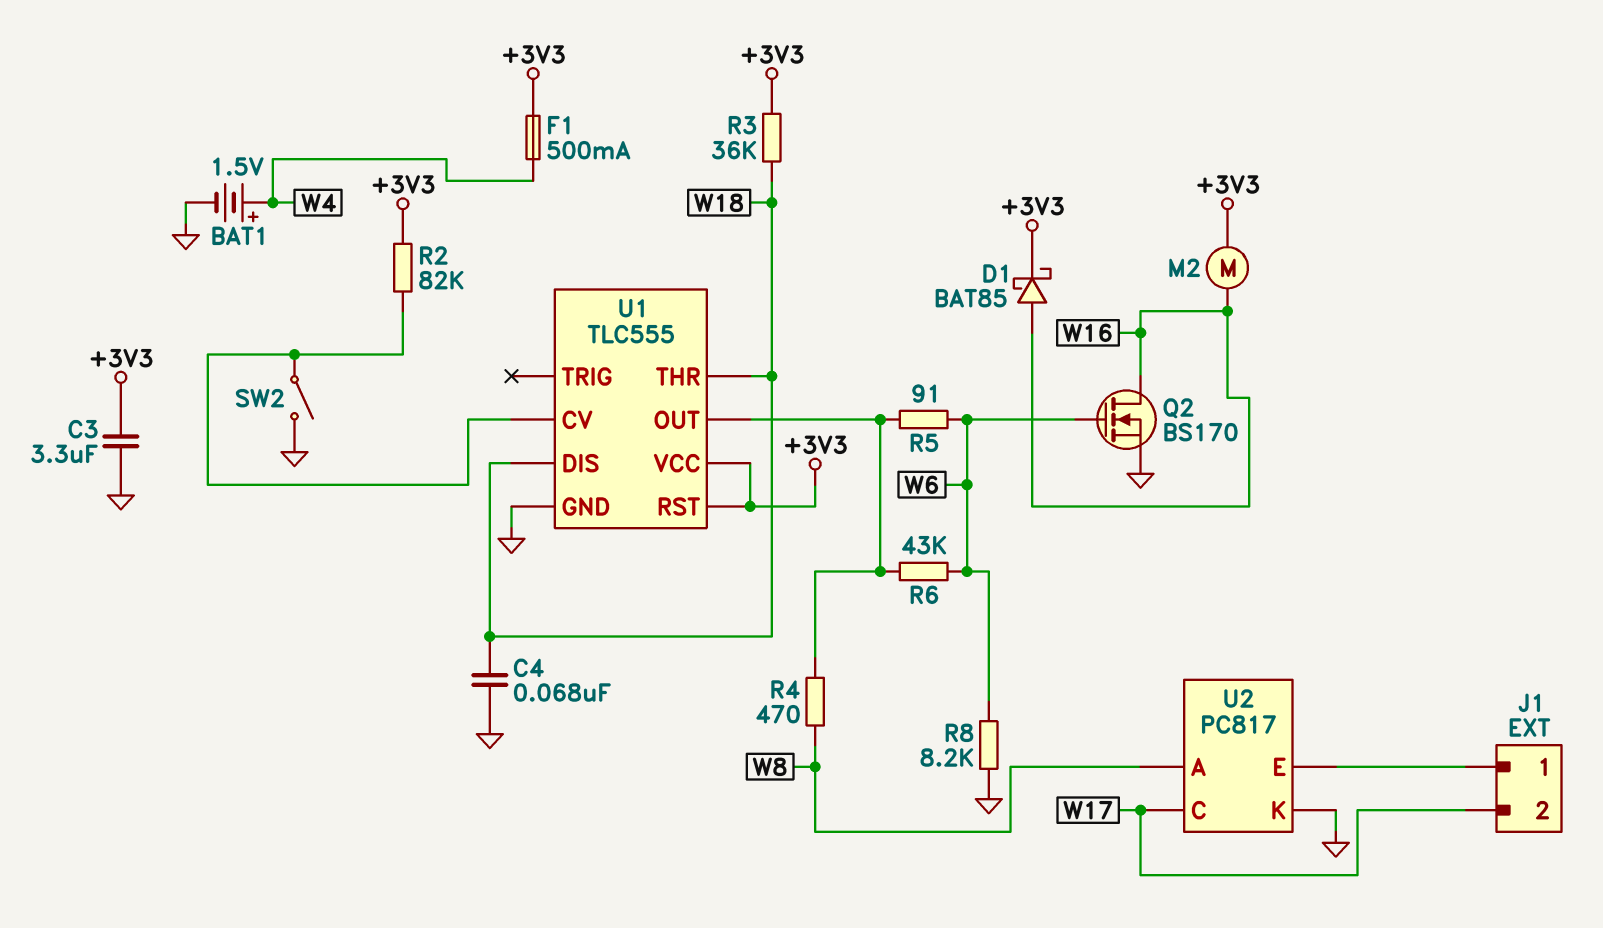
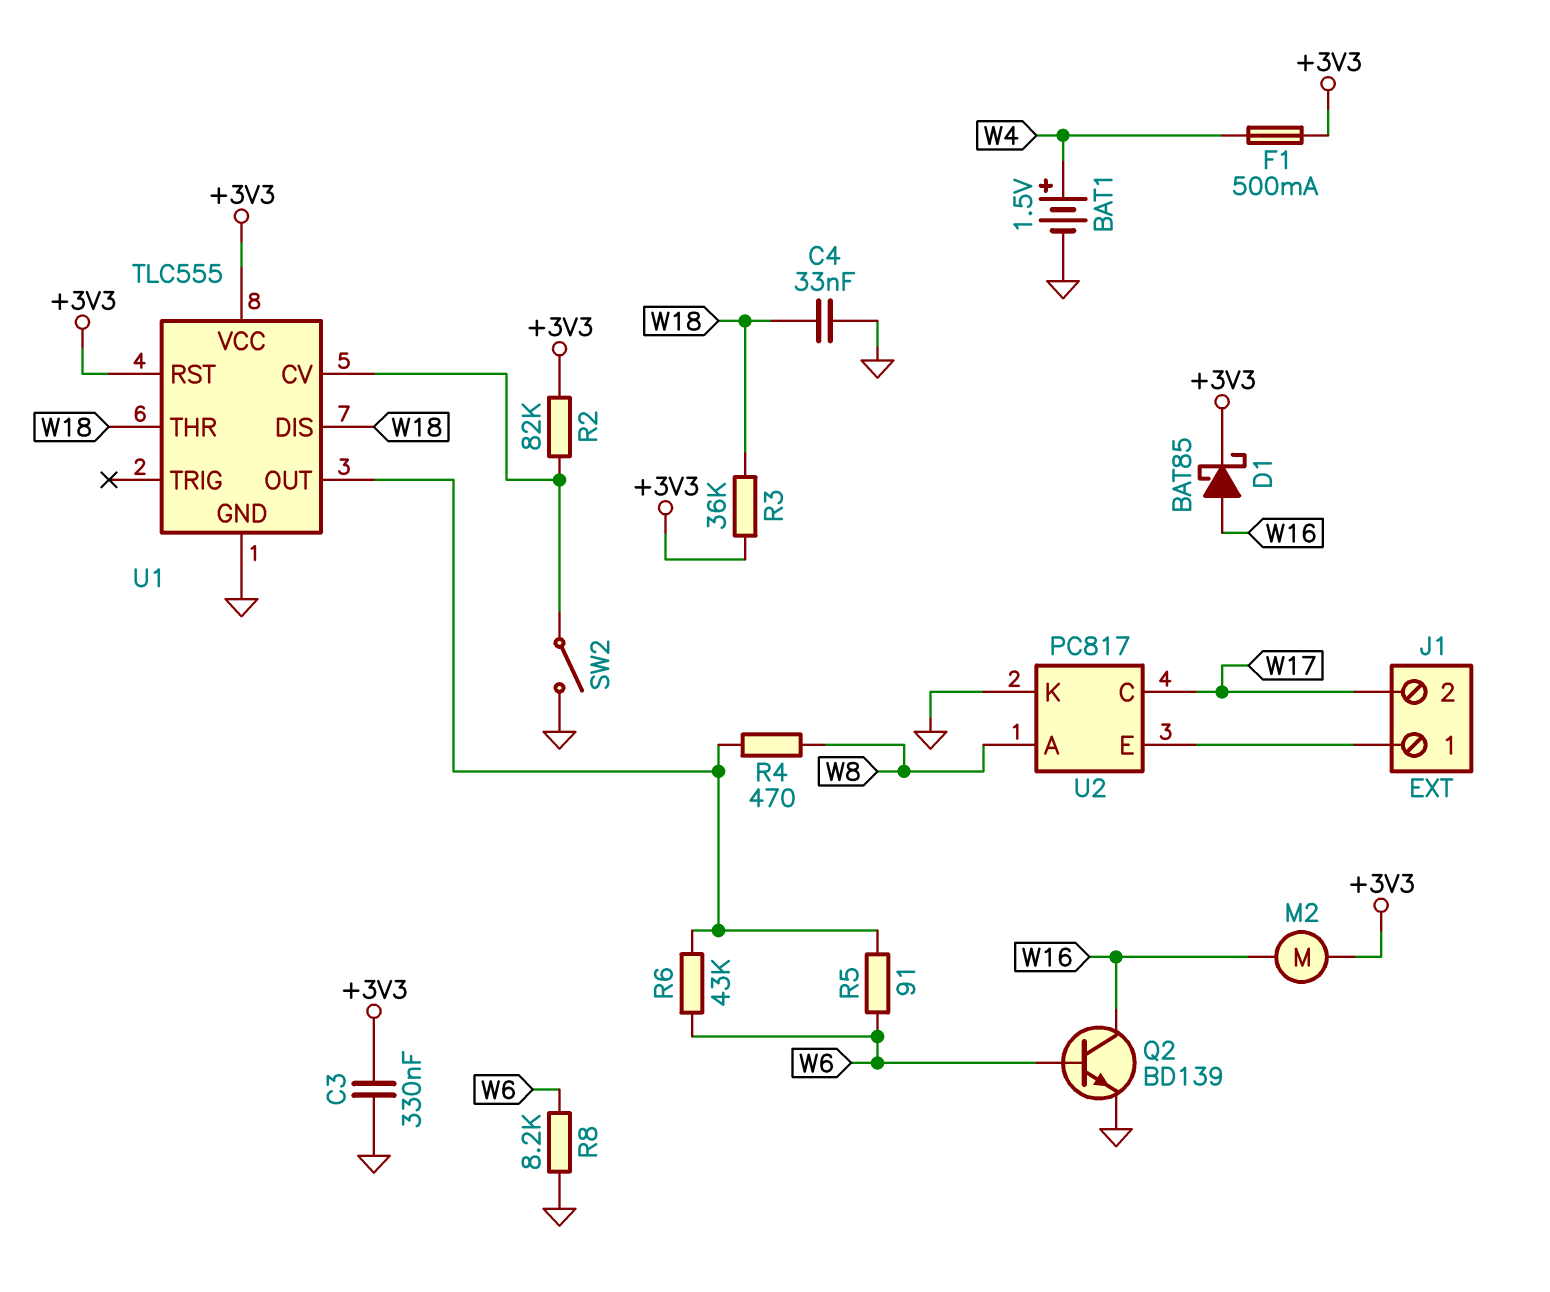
C3: 3.3uF (+3V3, GND) -> 330nF (+3V3, GND)
C4: 68nF (GND, W18) -> 33nF (GND, W18)
Q2: NMOS BS170 (G W6, D W16, S GND) -> NPN BD139 (B W6, C W16, E GND)

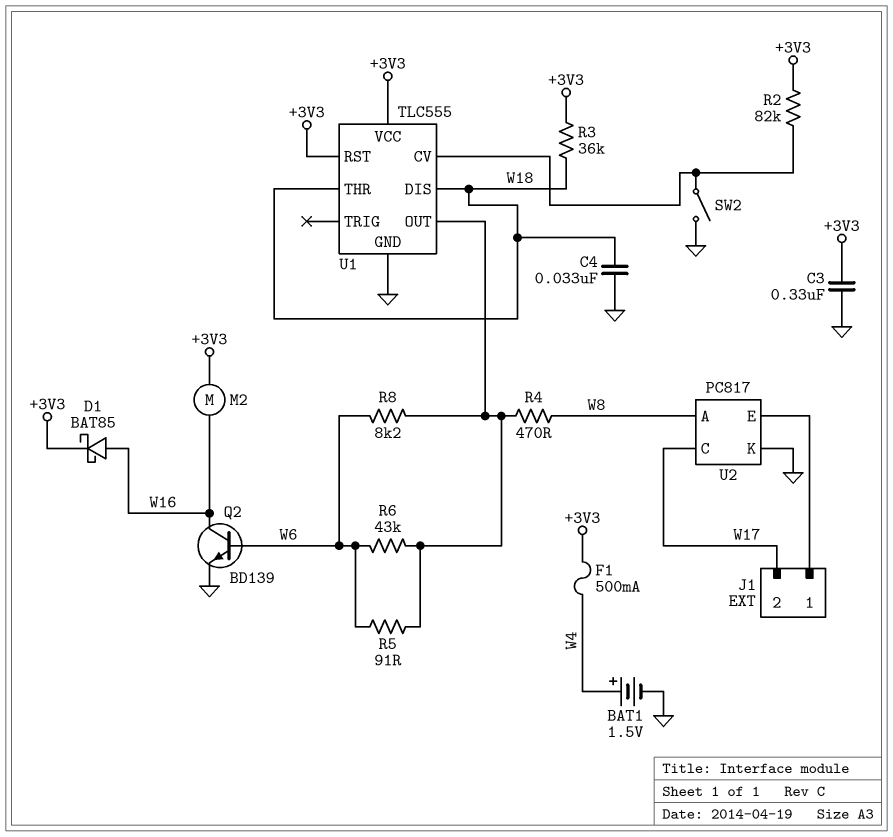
R8: 8.2k (GND, W6) -> 8.2k (U1/OUT, W6)

